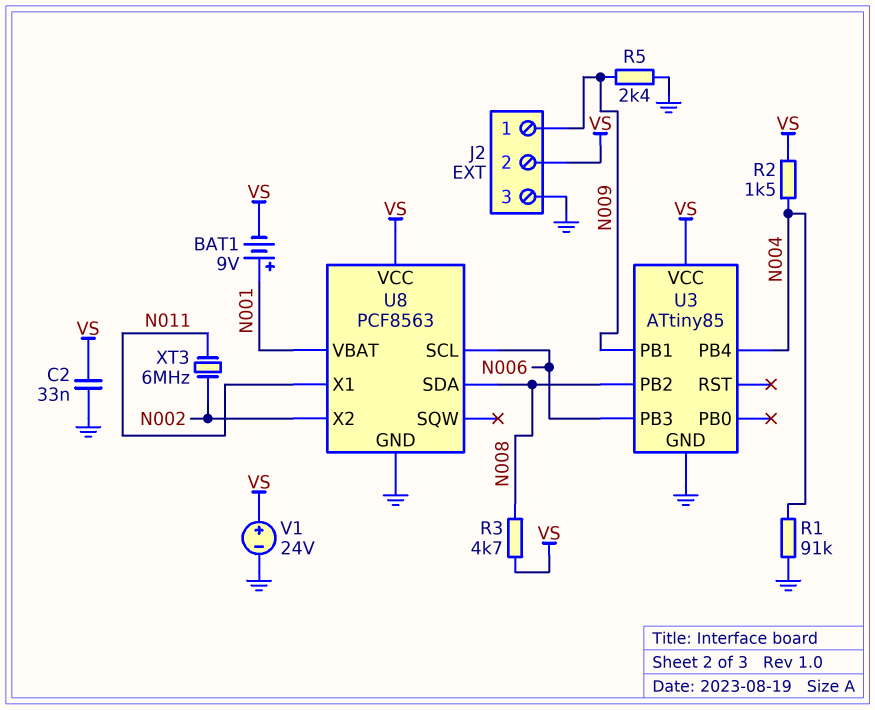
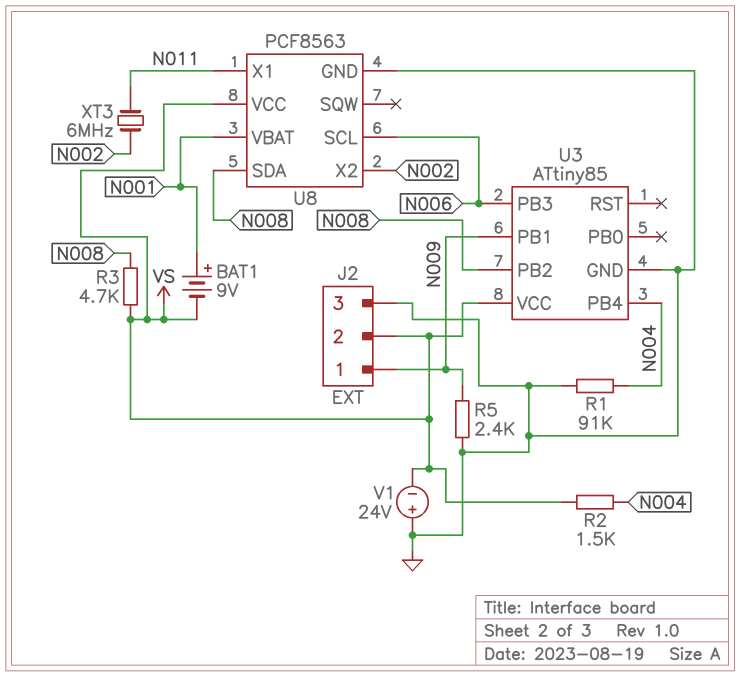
C2: 33nF (GND, VS) -> none
V1: 24V (plus VS, minus GND) -> 24V (plus GND, minus VS)

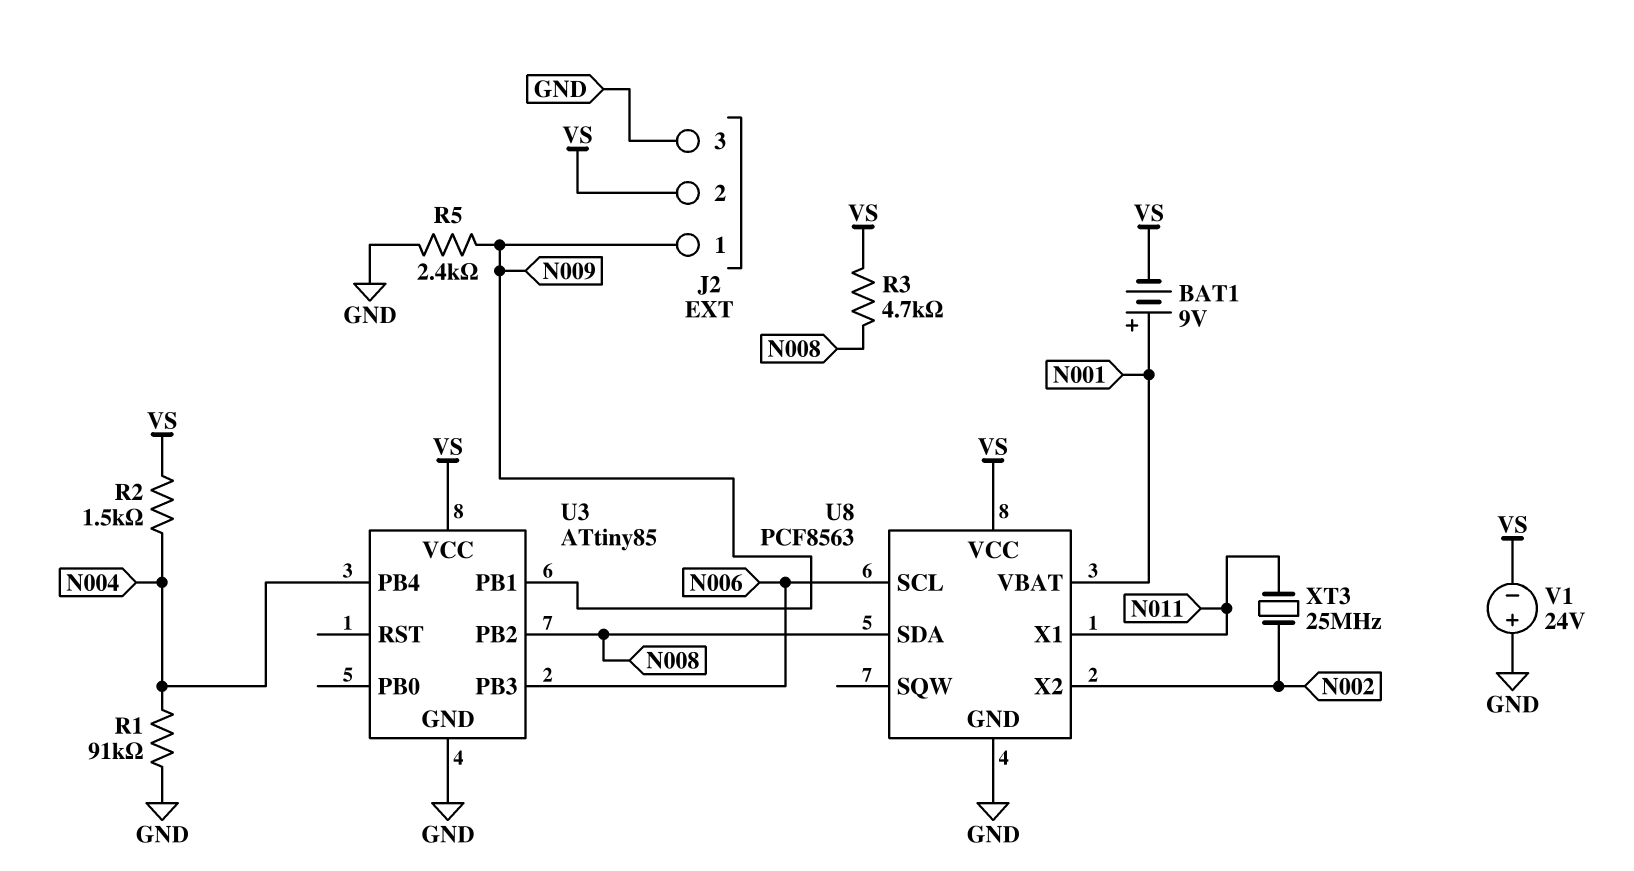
XT3: 6MHz (N002, N011) -> 25MHz (N002, N011)

